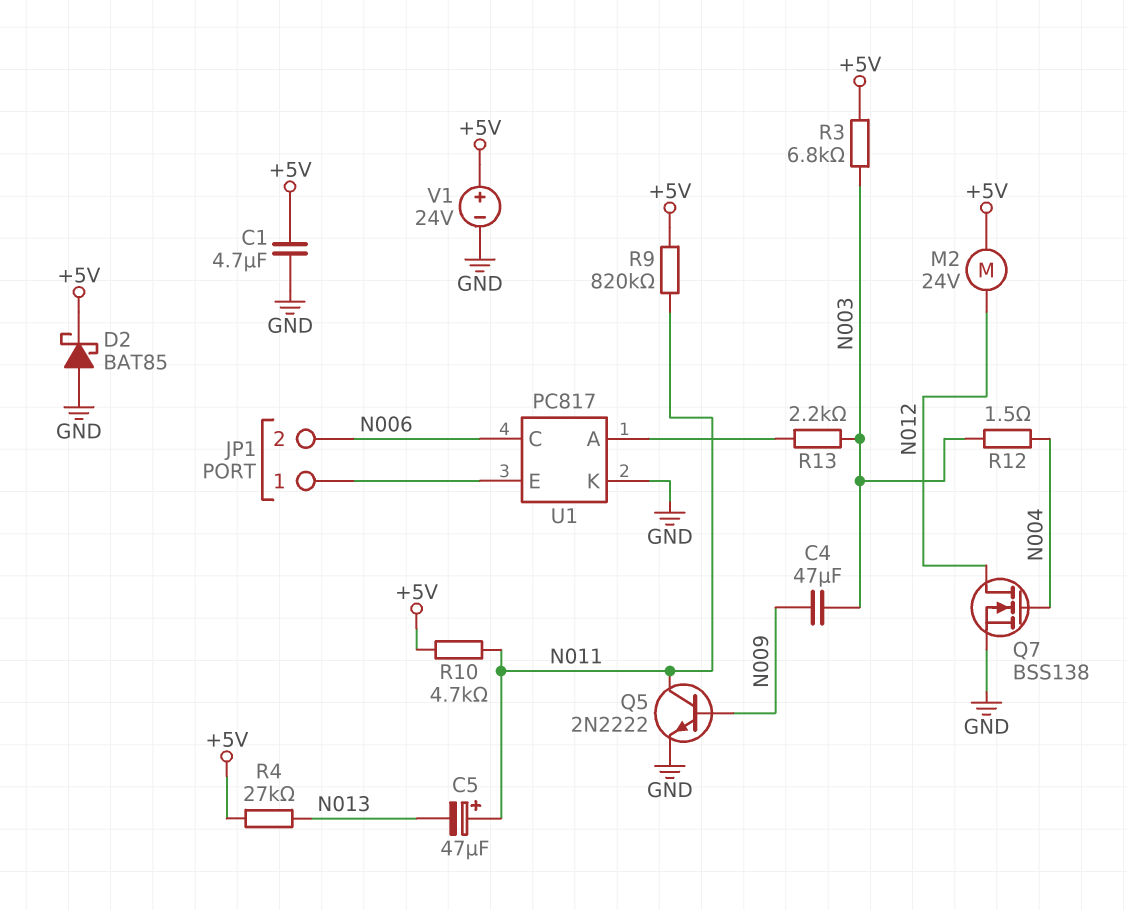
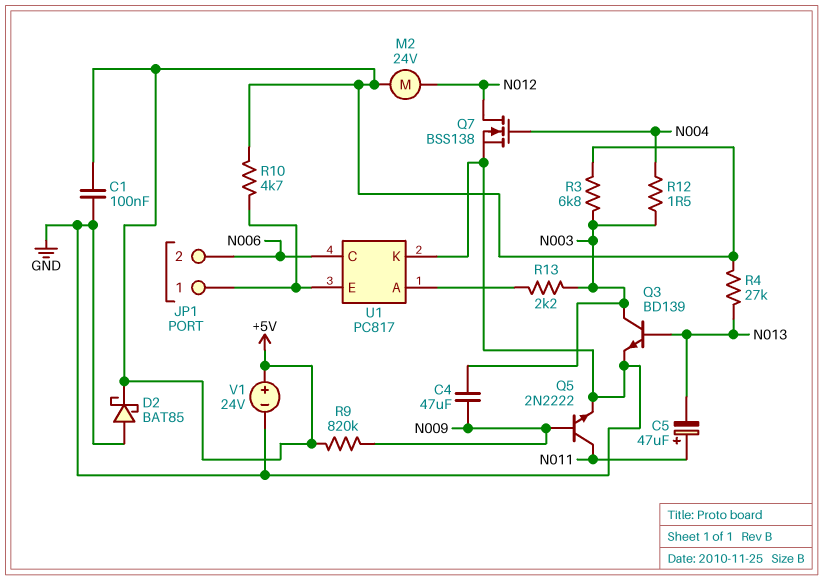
C1: 4.7uF (+5V, GND) -> 100nF (+5V, GND)
Q3: none -> NPN BD139 (B N013, C N003, E GND)
R9: 820k (+5V, N011) -> 820k (+5V, N009)
R10: 4.7k (+5V, N011) -> 4.7k (+5V, JP1/1)

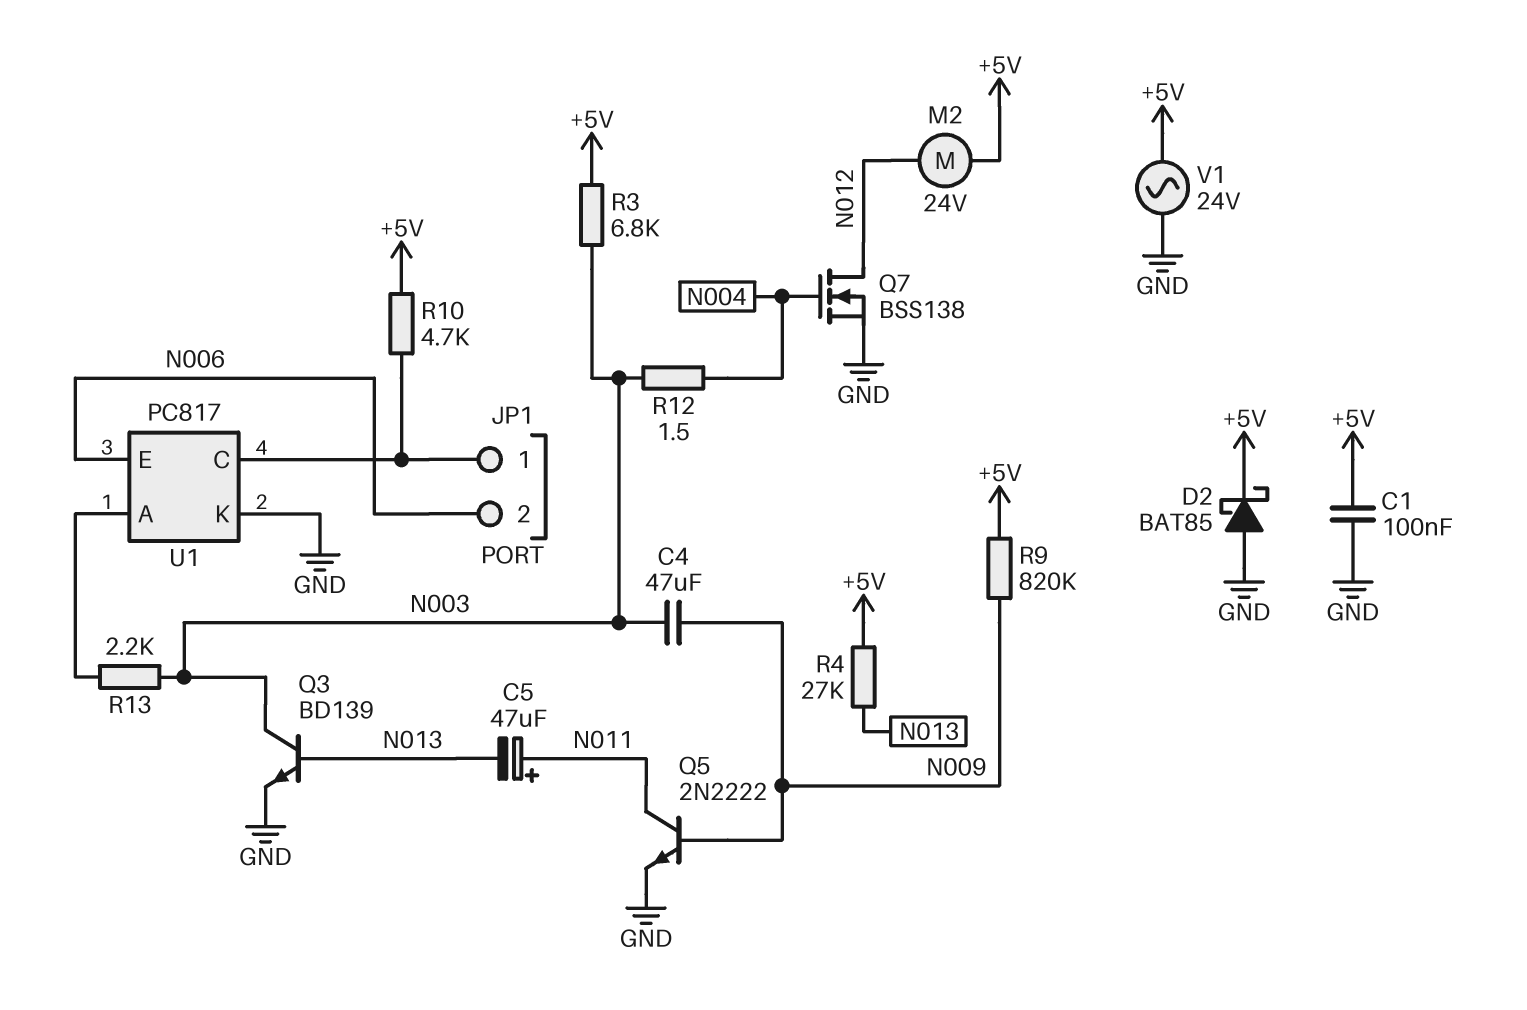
U1 pin C: N006 -> JP1/1
U1 pin E: JP1/1 -> N006
V1: 24V (plus +5V, minus GND) -> AC 24V (+5V, GND)

